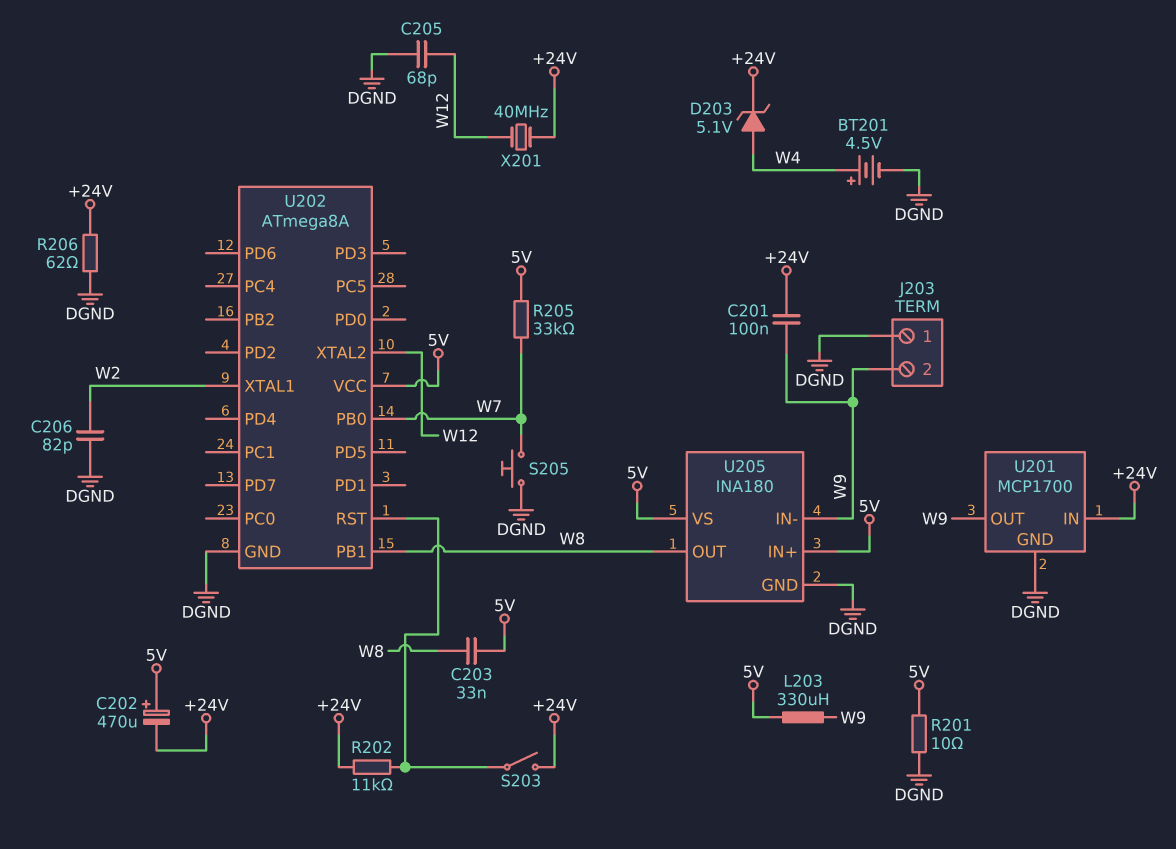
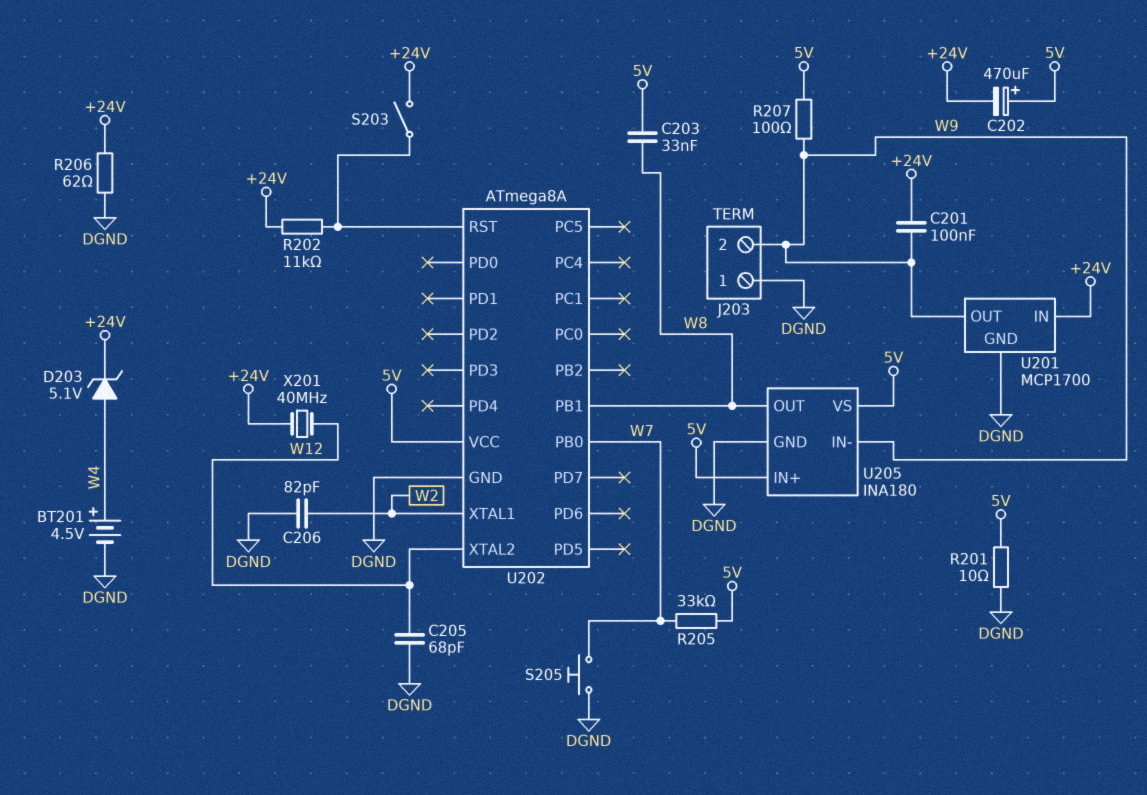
L203: 330uH (5V, W9) -> none
R207: none -> 100 (5V, W9)

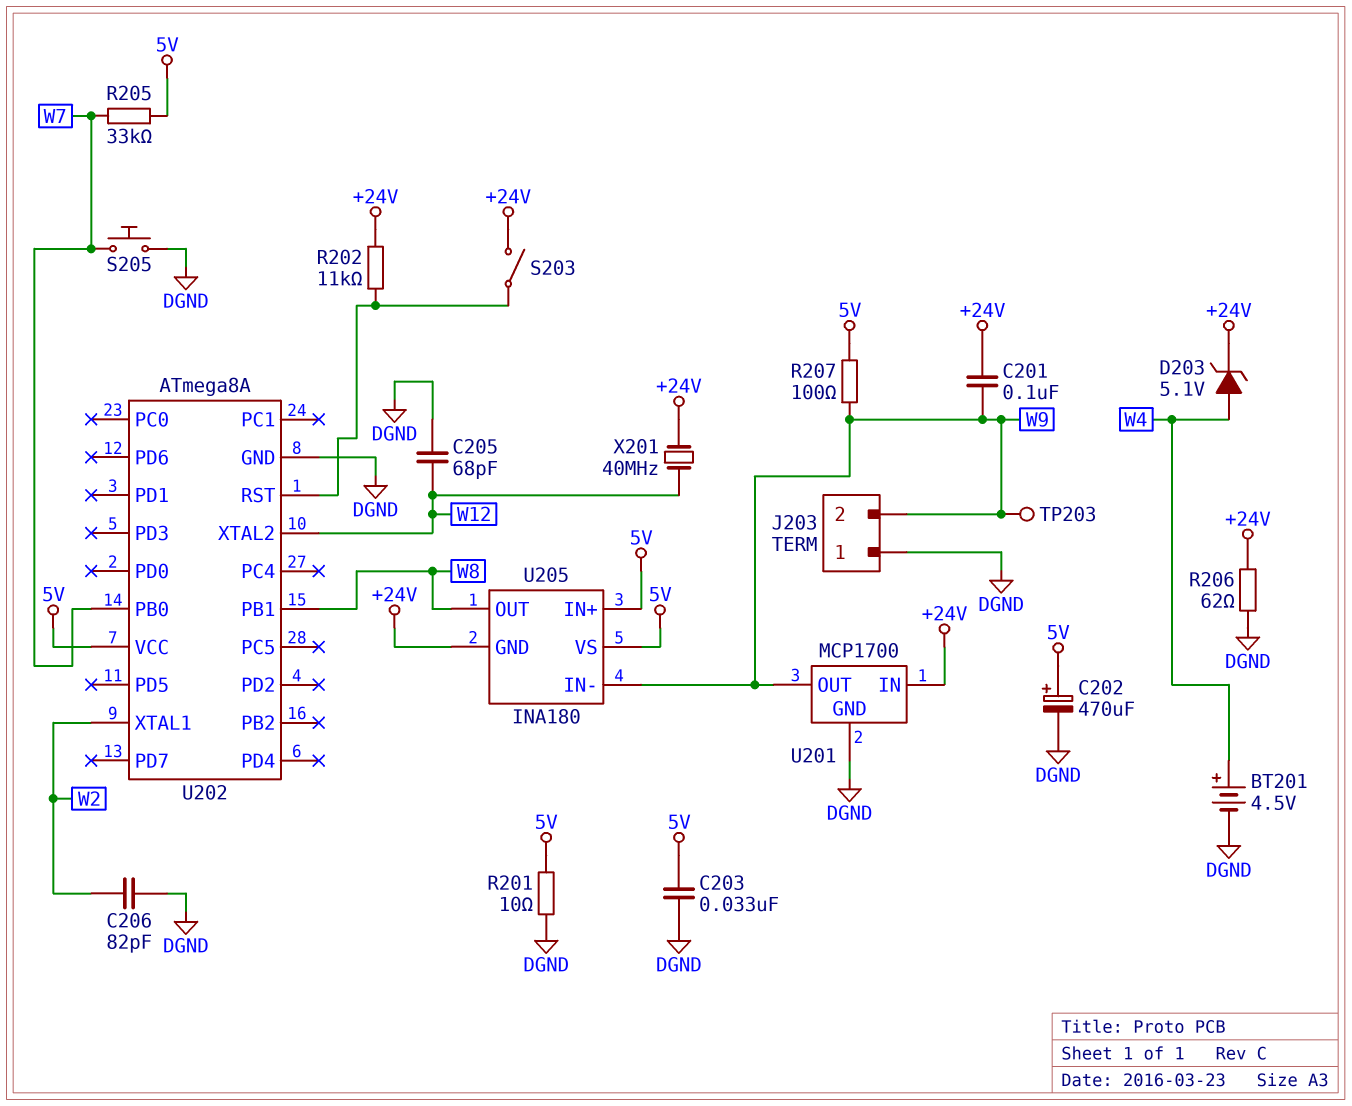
C202: 470uF (plus 5V, minus +24V) -> 470uF (plus 5V, minus DGND)
C203: 33nF (5V, W8) -> 33nF (5V, DGND)
TP203: none -> test point (W9)
U205 pin GND: DGND -> +24V

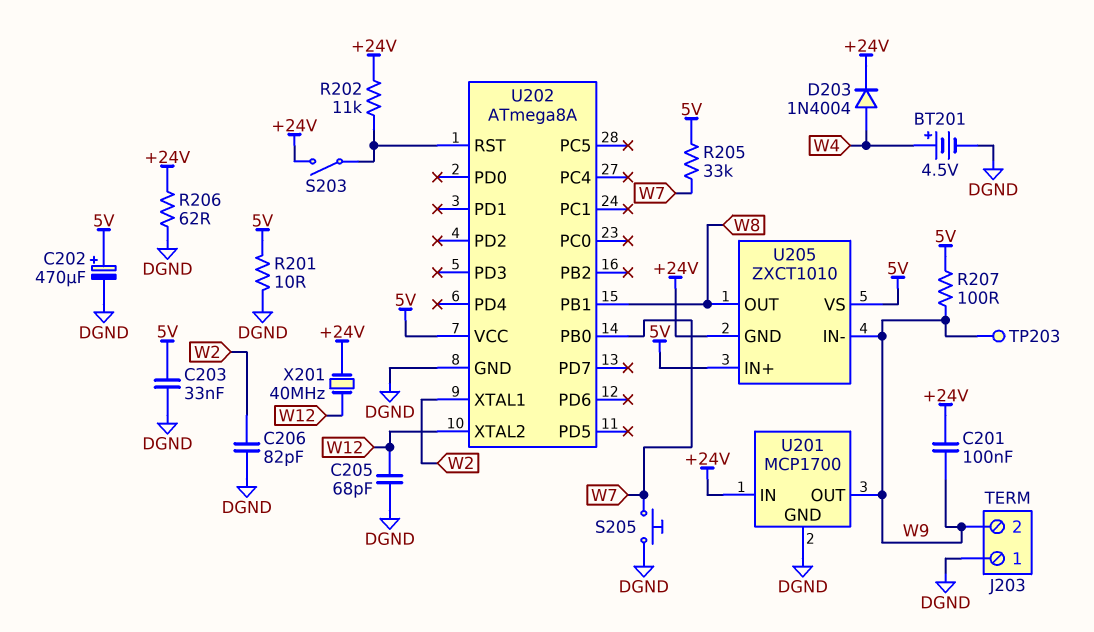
D203: zener 5.1V (A W4, K +24V) -> diode 1N4004 (A W4, K +24V)
U205: INA180 -> ZXCT1010

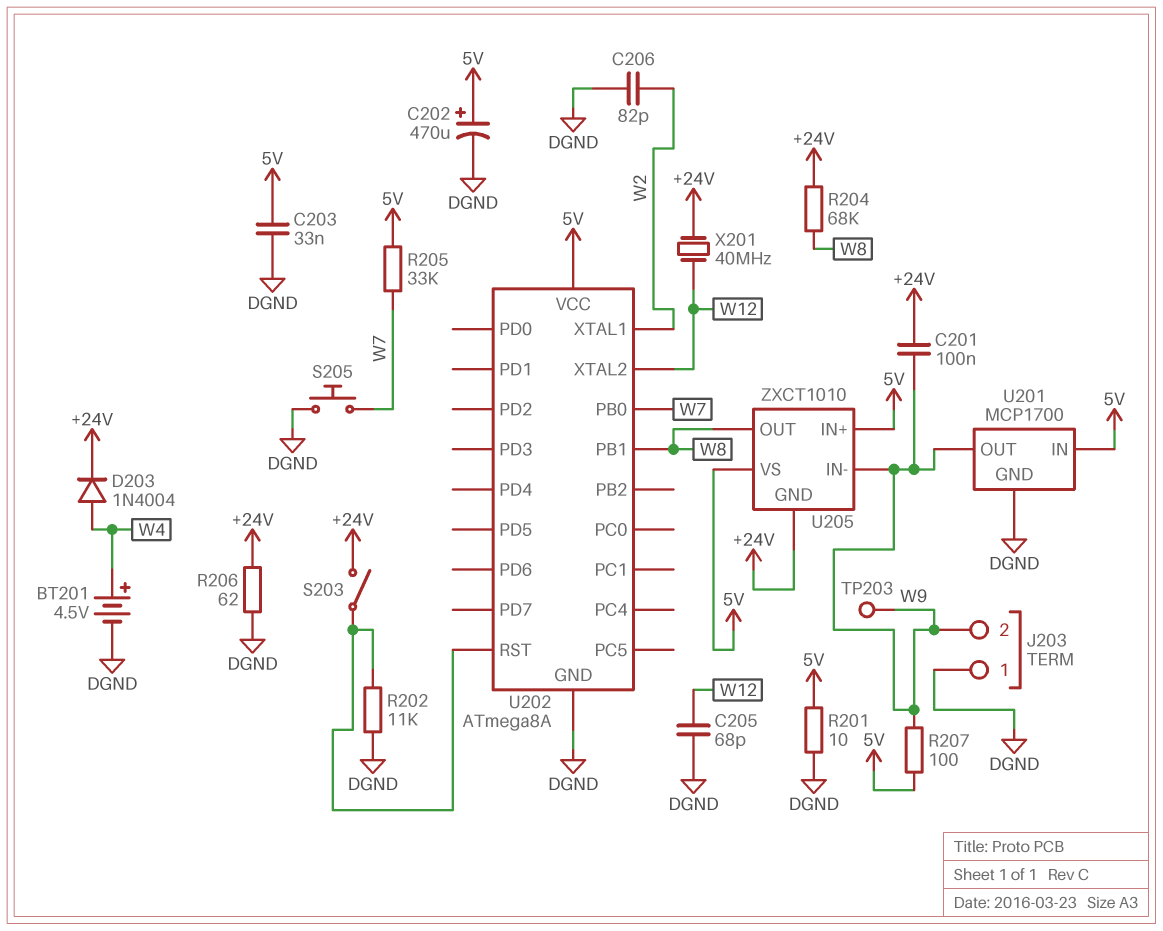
R202: 11k (+24V, U202/RST) -> 11k (DGND, U202/RST)
R204: none -> 68k (+24V, W8)
U201 pin IN: +24V -> 5V

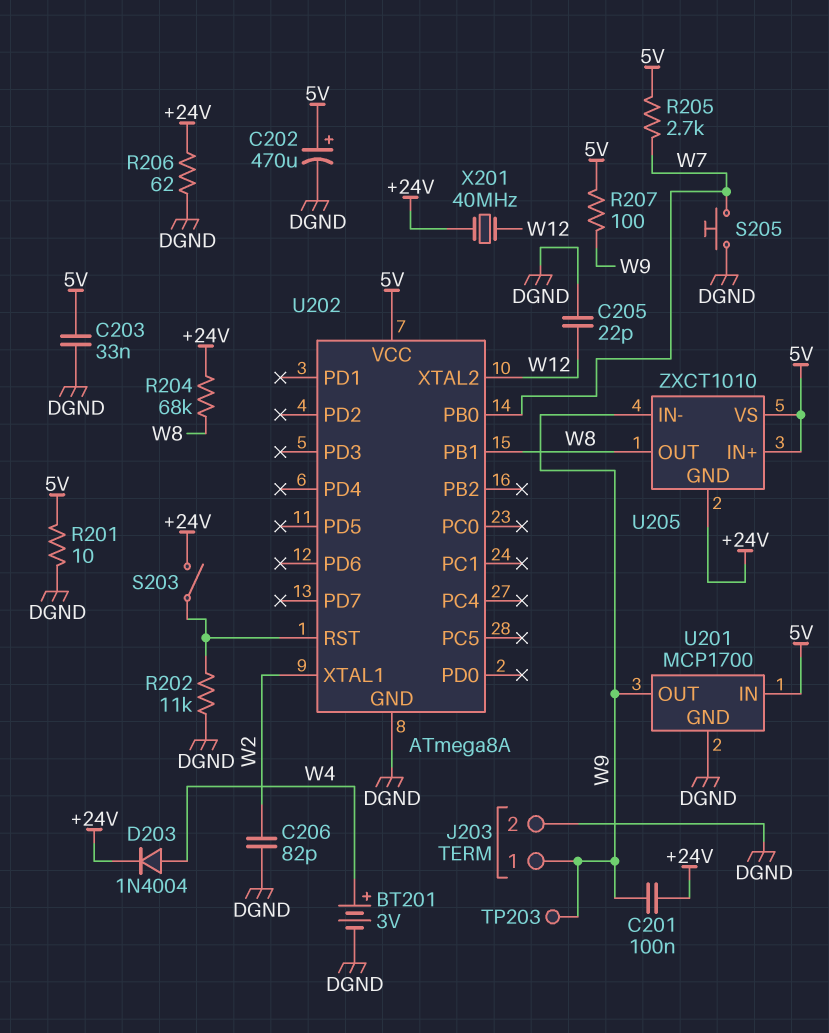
BT201: 4.5V (plus W4, minus DGND) -> 3V (plus W4, minus DGND)
C205: 68pF (DGND, W12) -> 22pF (DGND, W12)
J203 pin 1: DGND -> W9
J203 pin 2: W9 -> DGND
R205: 33k (5V, W7) -> 2.7k (5V, W7)

